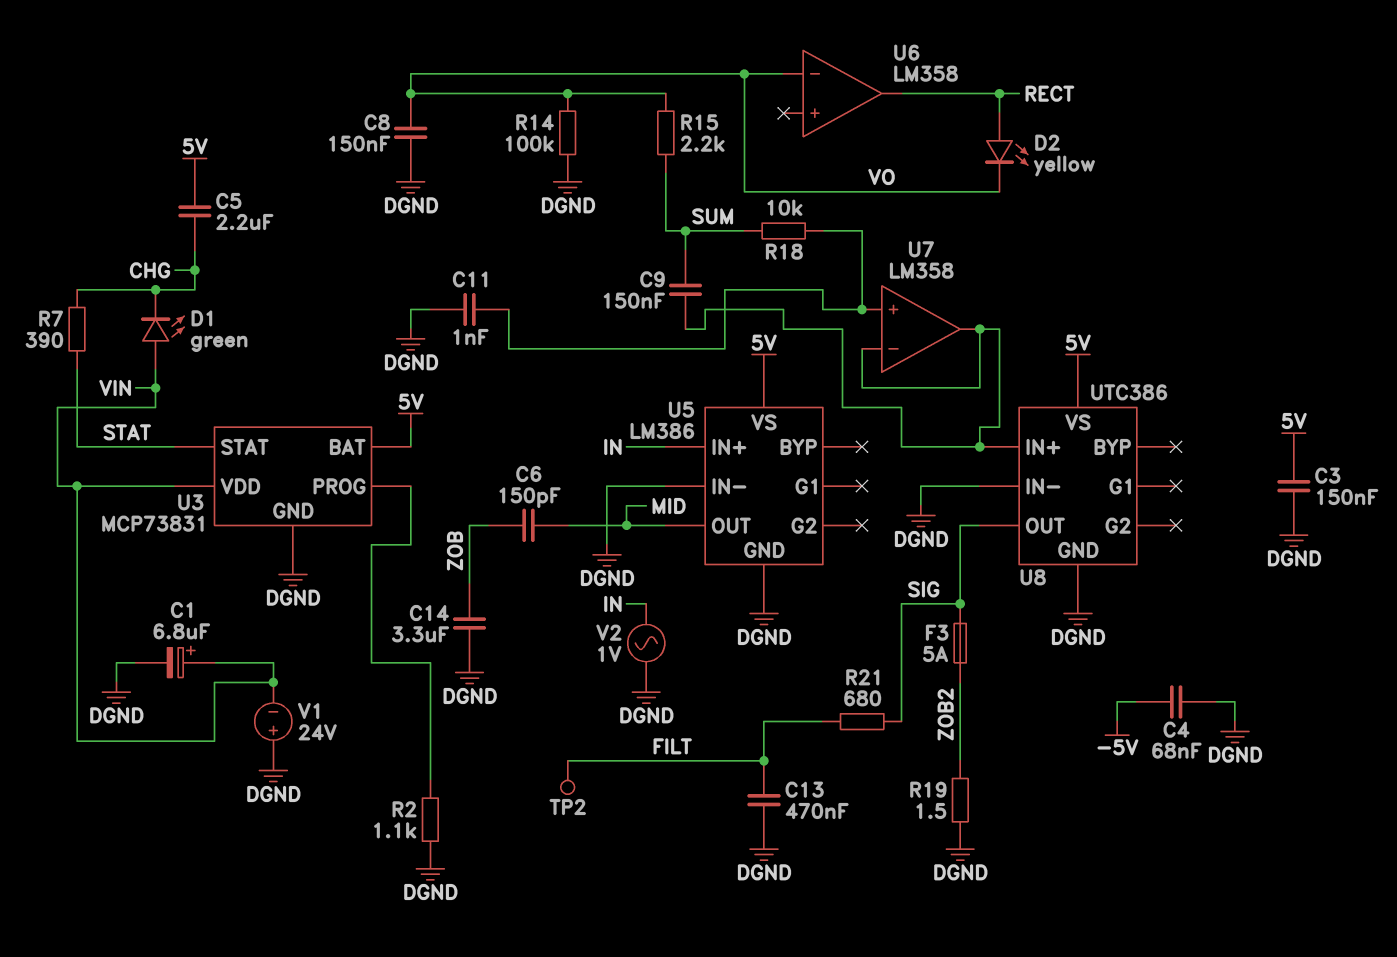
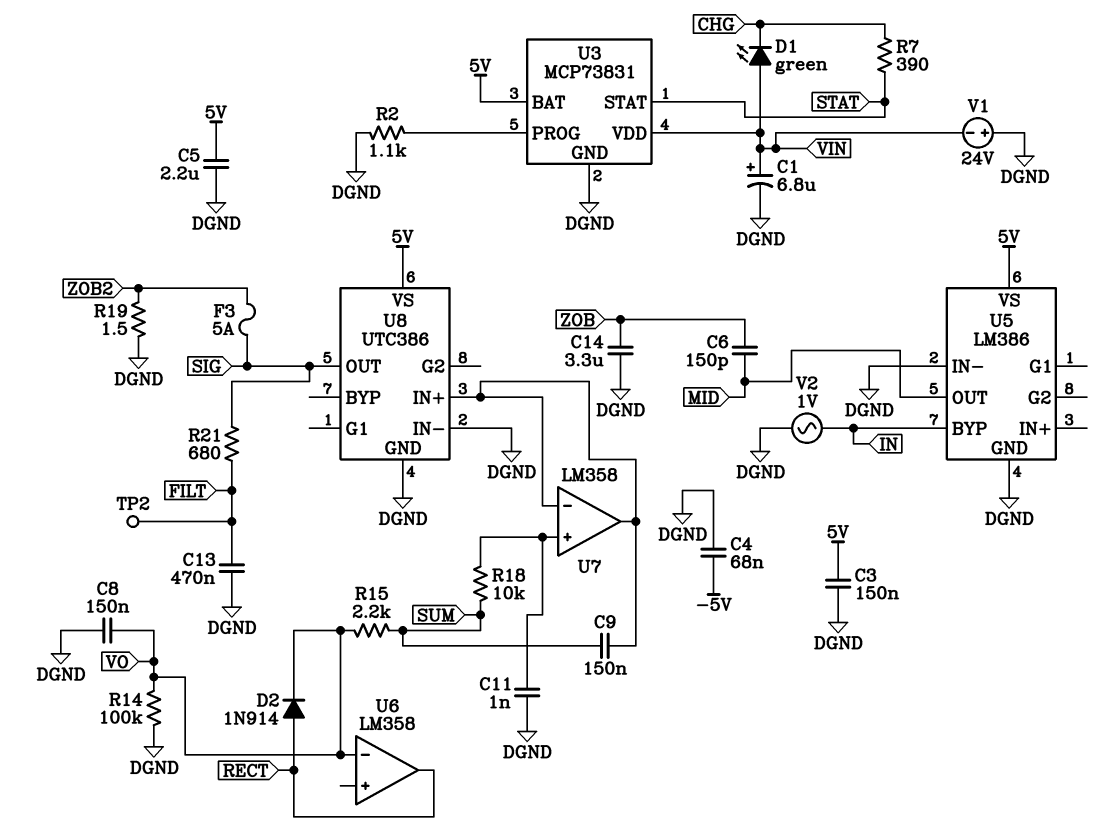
C5: 2.2uF (5V, CHG) -> 2.2uF (5V, DGND)
D2: LED yellow (A RECT, K VO) -> diode 1N914 (A RECT, K VO)
U5 pin BYP: none -> IN
U5 pin IN+: IN -> none

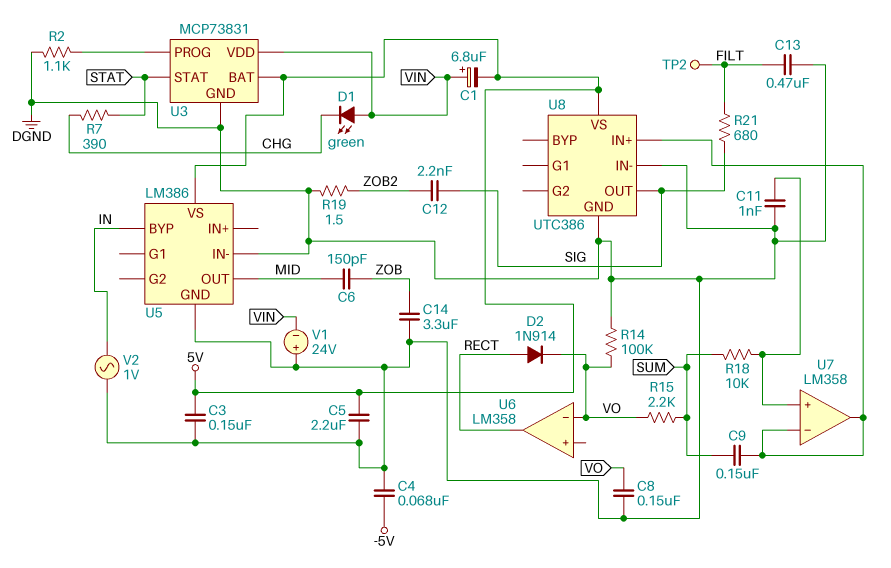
C1: 6.8uF (plus VIN, minus DGND) -> 6.8uF (plus VIN, minus 5V)
C12: none -> 2.2nF (SIG, ZOB2)
F3: 5A (SIG, ZOB2) -> none

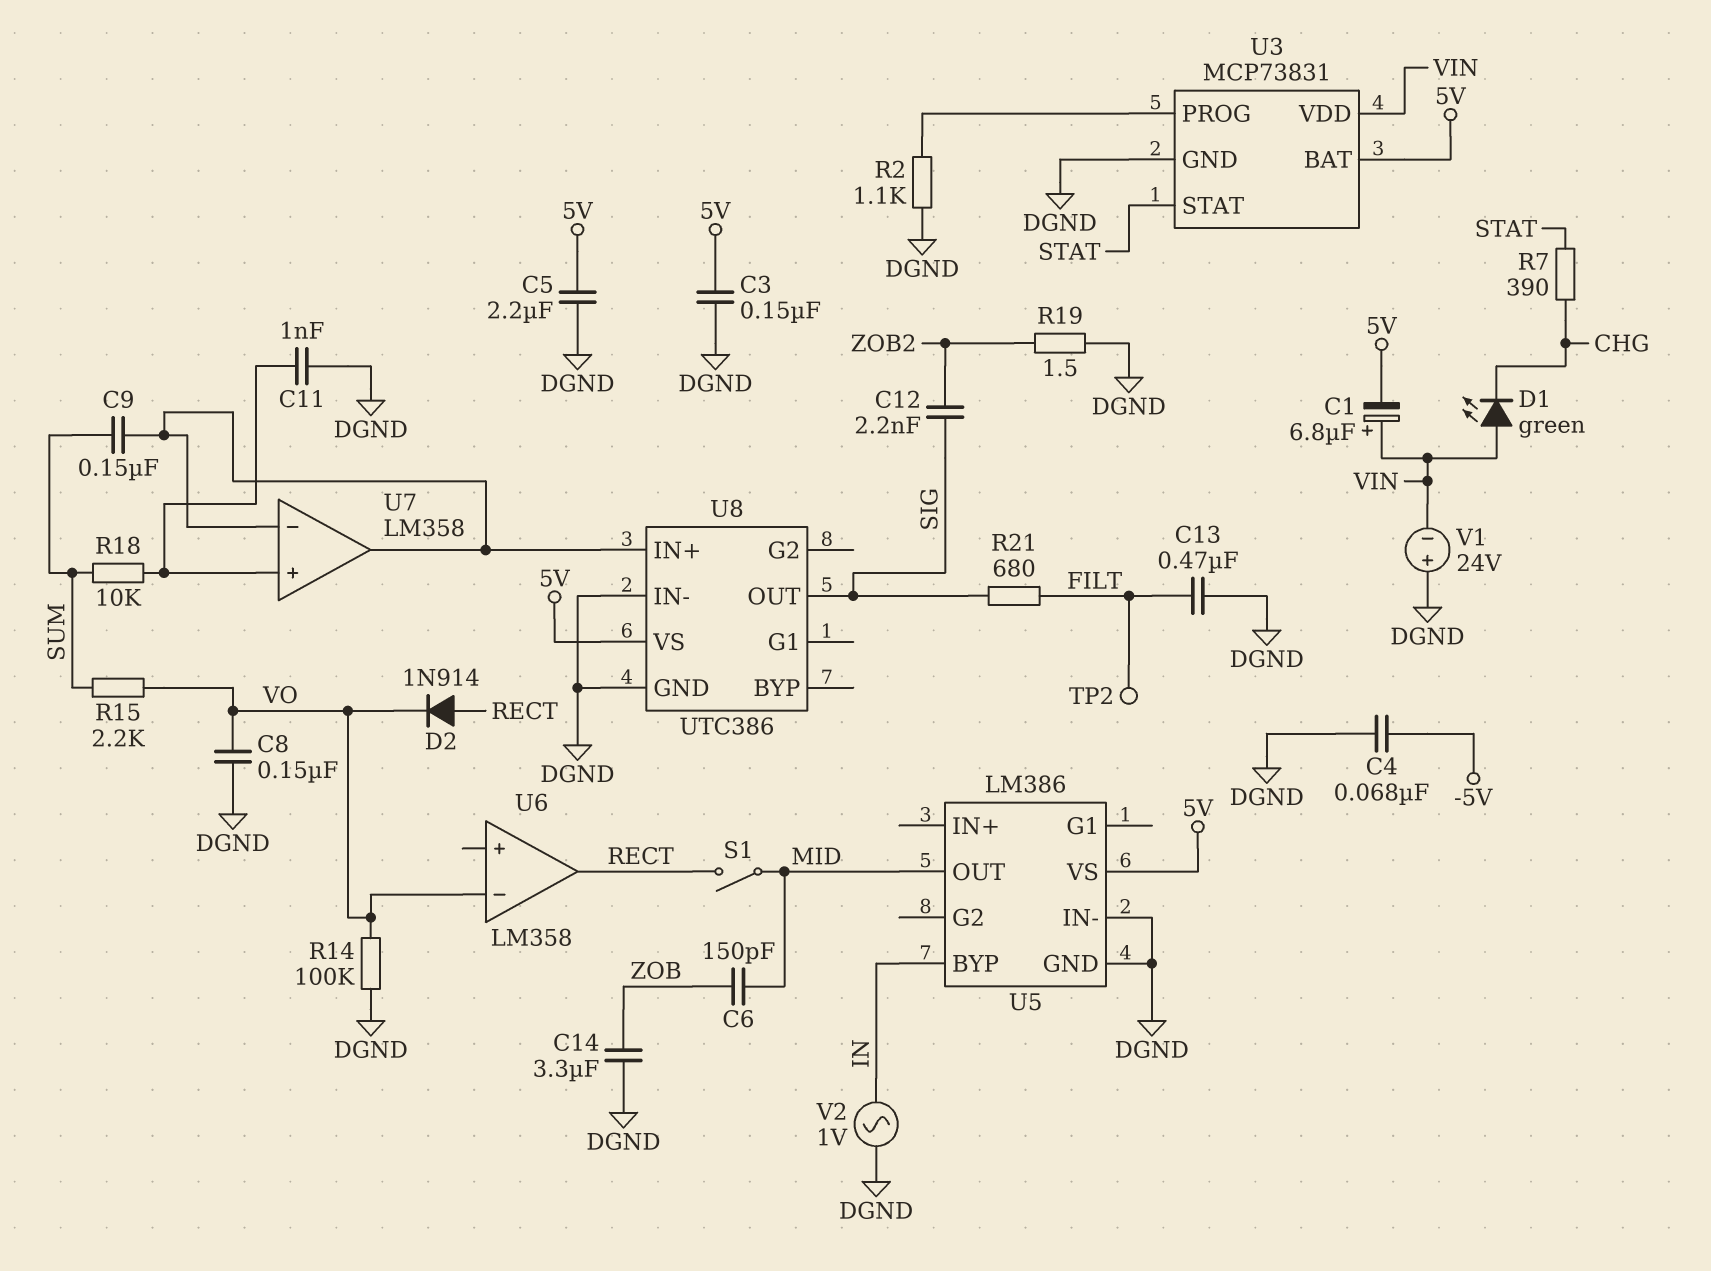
S1: none -> switch (MID, RECT)

